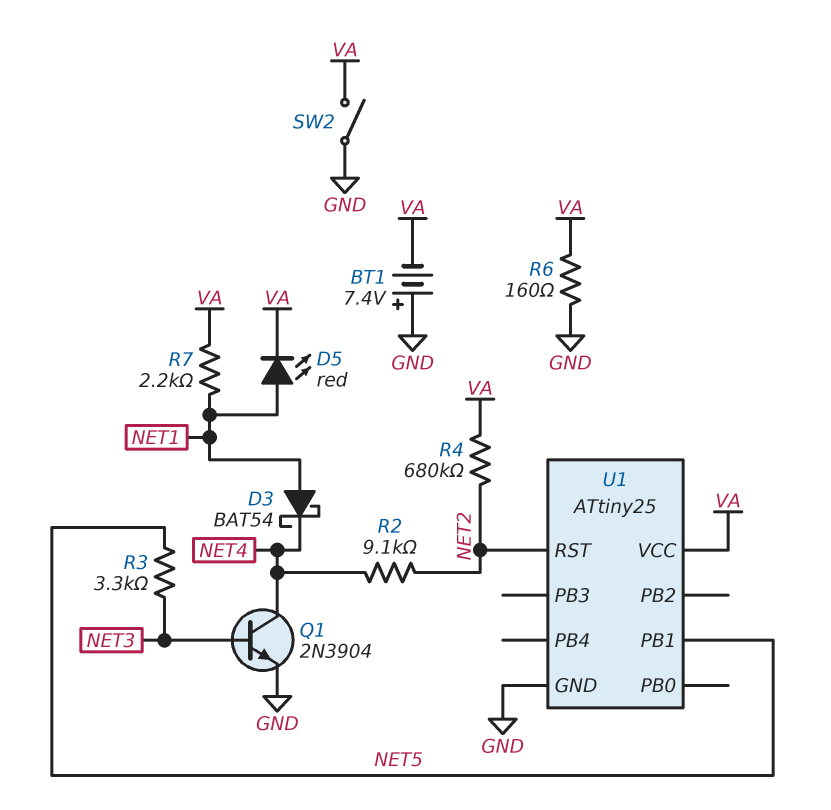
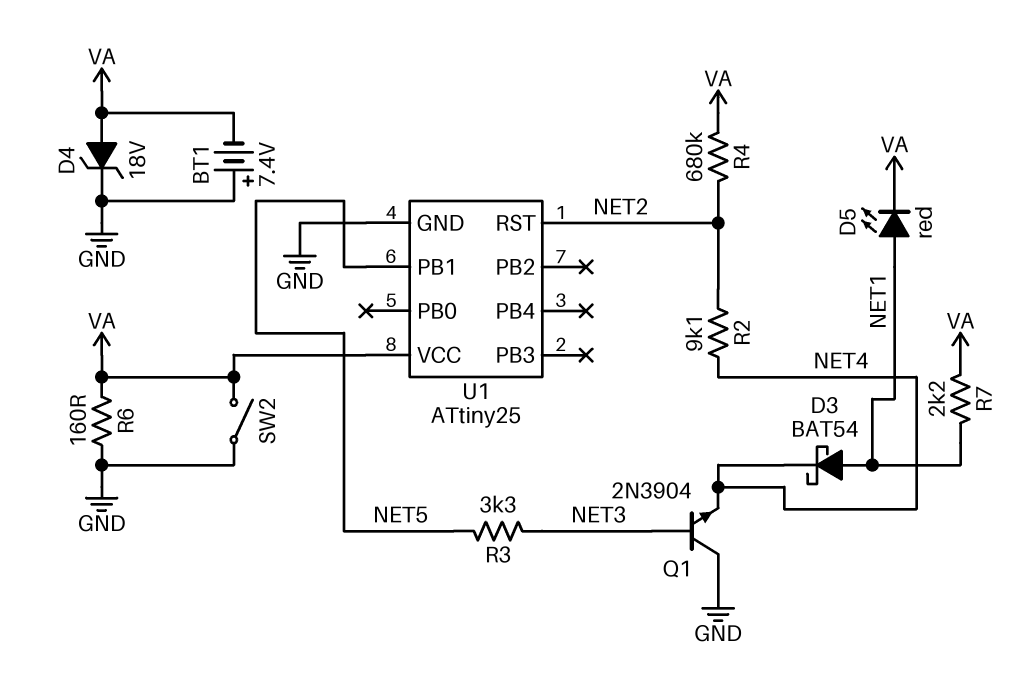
D4: none -> zener 18V (A VA, K GND)
Q1: NPN 2N3904 (B NET3, C NET4, E GND) -> NPN 2N3904 (B NET3, C GND, E NET4)

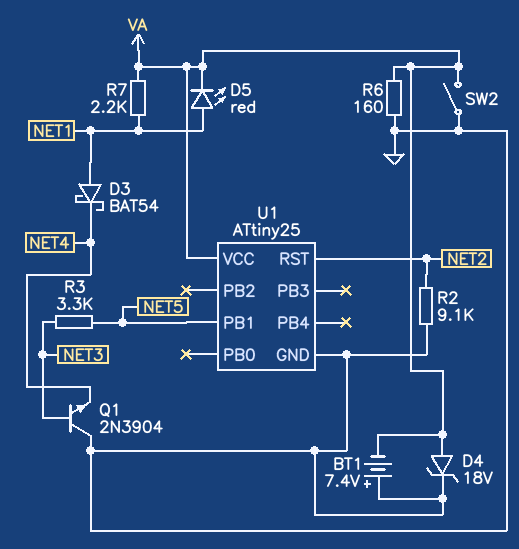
R2: 9.1k (NET2, NET4) -> 9.1k (GND, NET2)
R4: 680k (NET2, VA) -> none

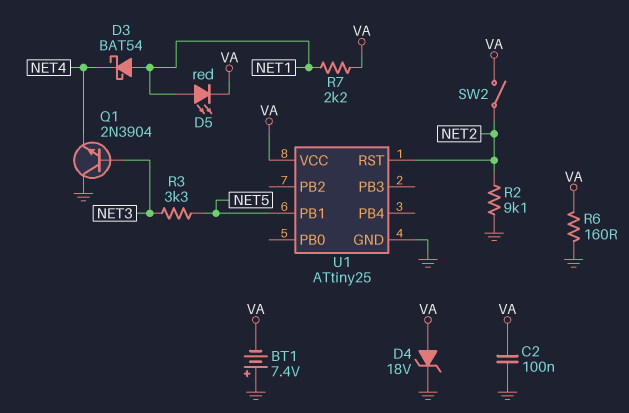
C2: none -> 100nF (GND, VA)
SW2: switch (GND, VA) -> switch (NET2, VA)

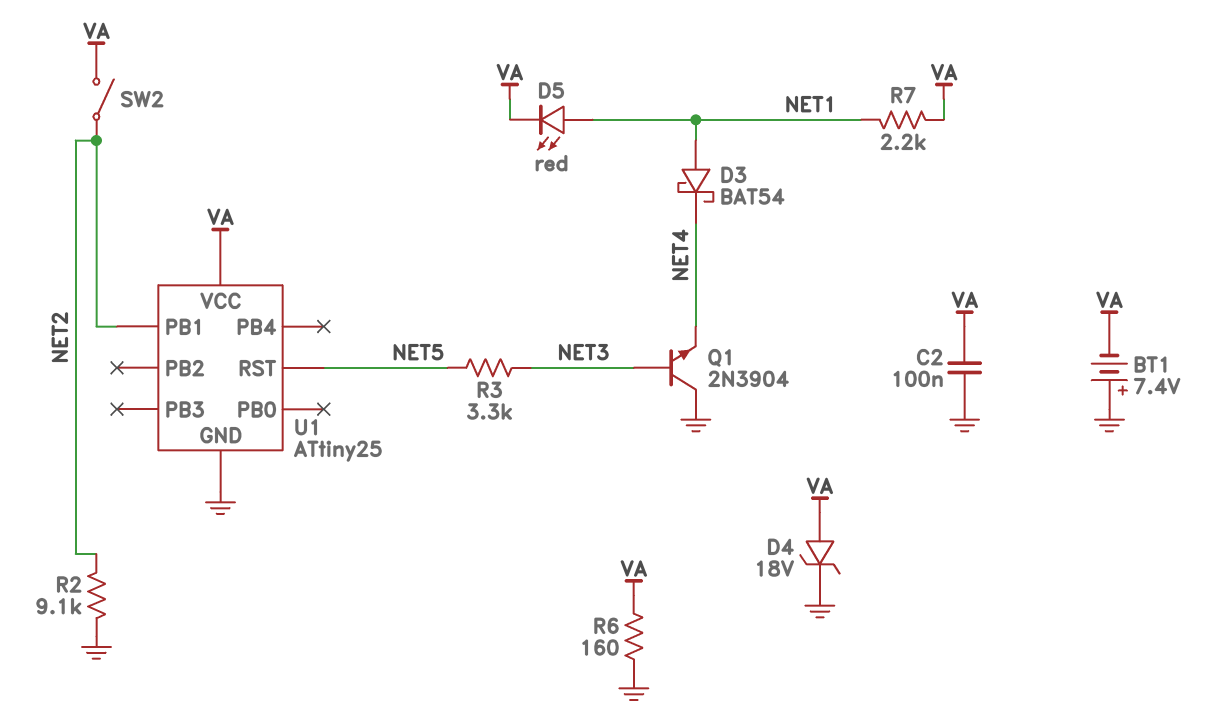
U1 pin PB1: NET5 -> NET2
U1 pin RST: NET2 -> NET5

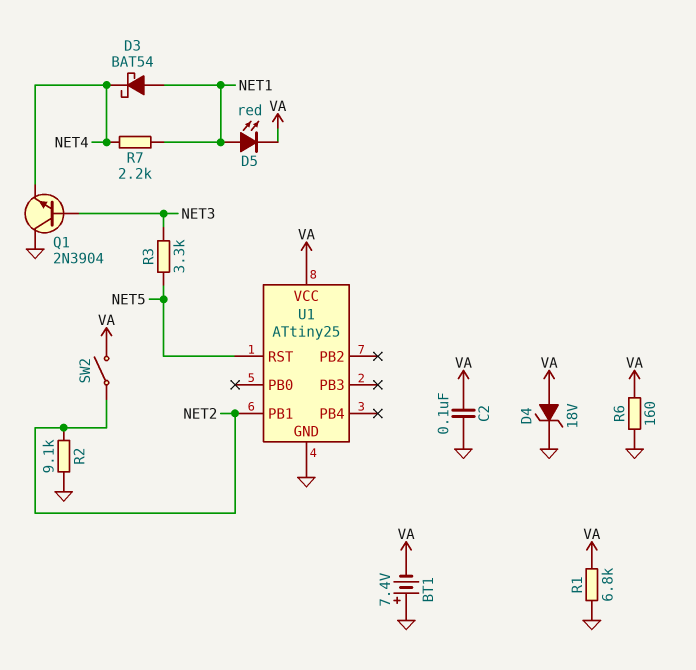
R1: none -> 6.8k (GND, VA)
R7: 2.2k (NET1, VA) -> 2.2k (NET1, NET4)

